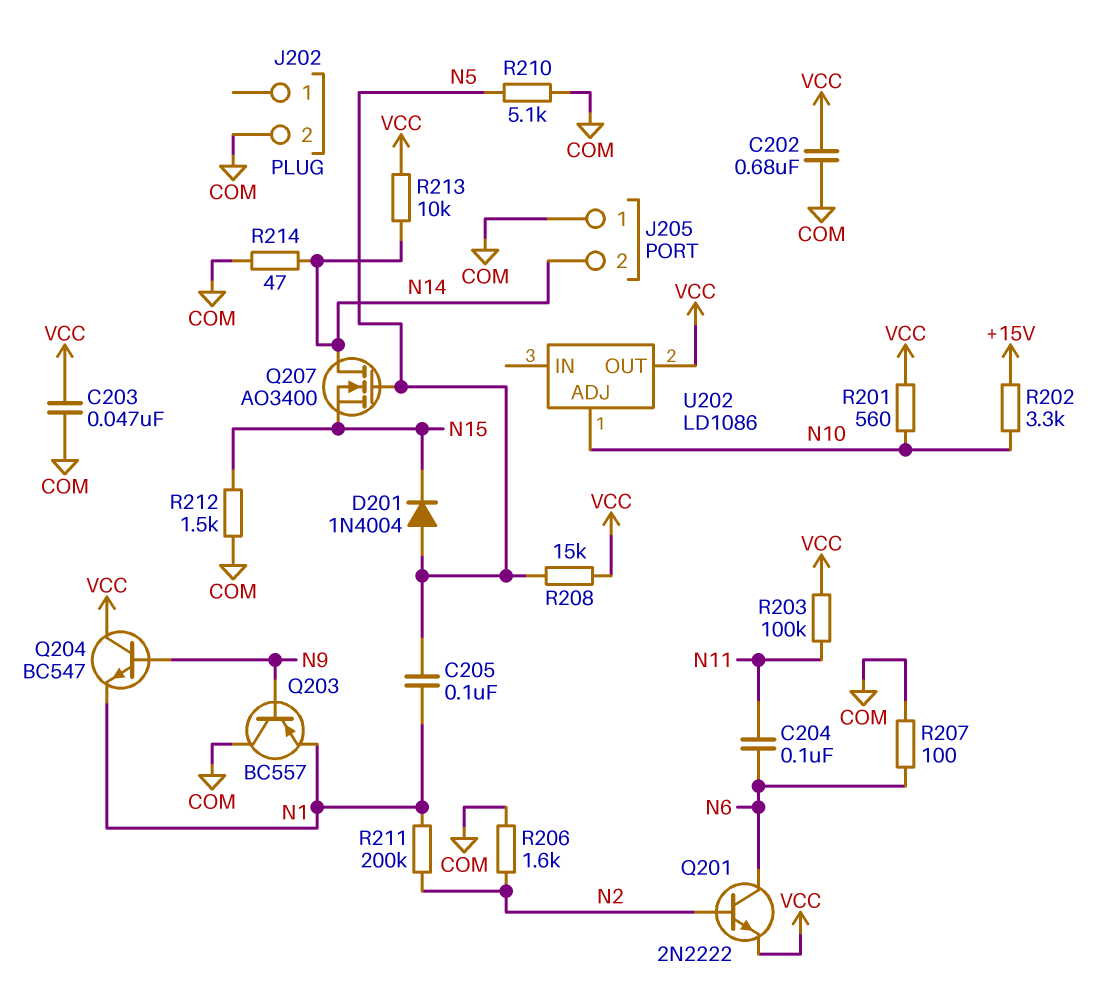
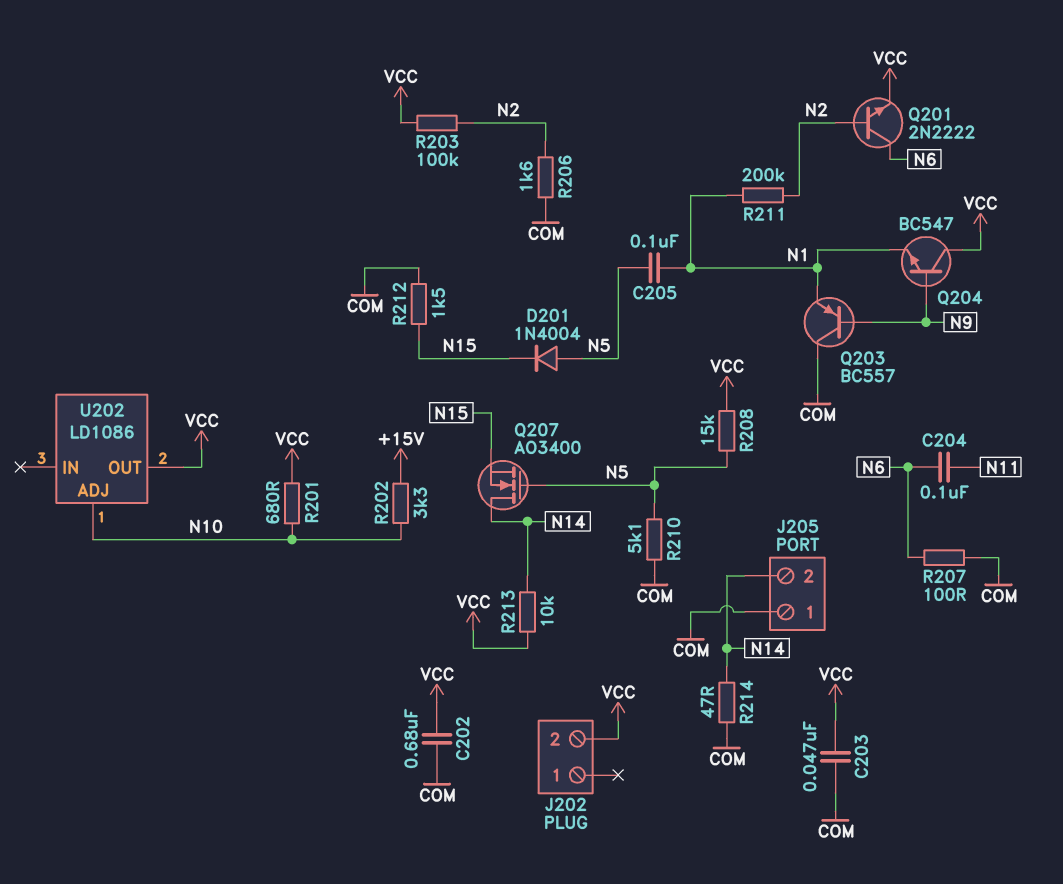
J202 pin 2: COM -> VCC
R201: 560 (N10, VCC) -> 680 (N10, VCC)
R203: 100k (N11, VCC) -> 100k (N2, VCC)

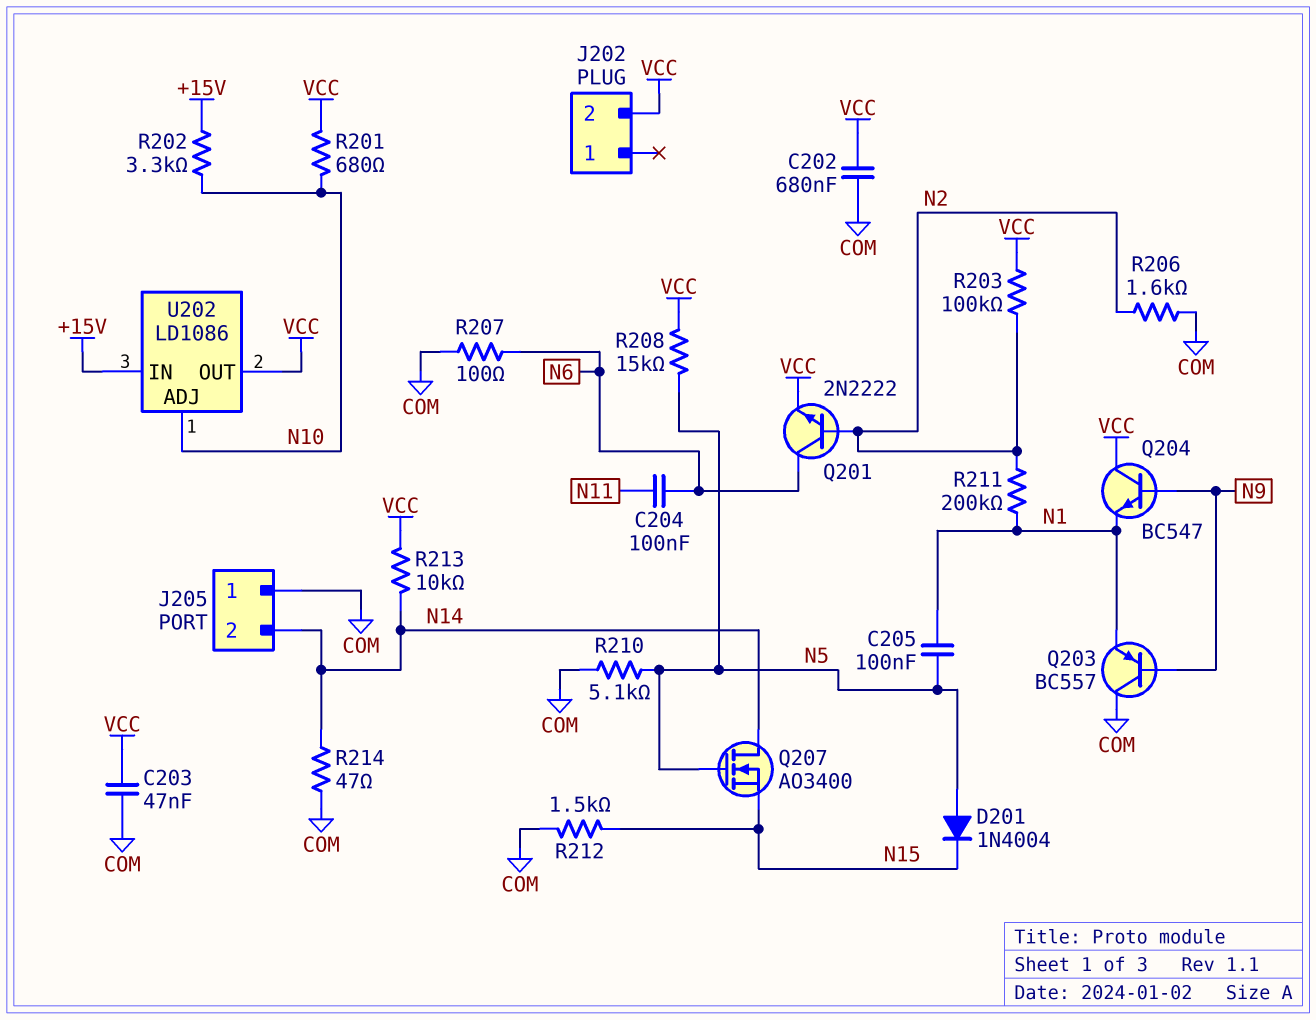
U202 pin IN: none -> +15V

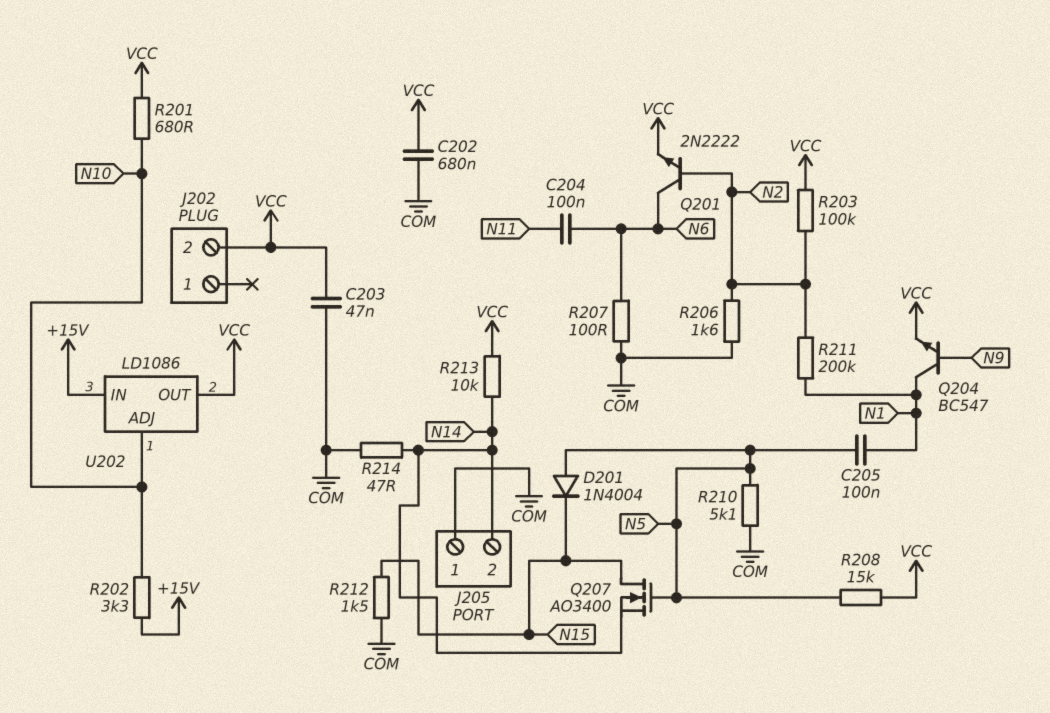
Q203: PNP BC557 (B N9, C COM, E N1) -> none
Q204: NPN BC547 (B N9, C VCC, E N1) -> NPN BC547 (B N9, C N1, E VCC)
Q207: NMOS AO3400 (G N5, D N14, S N15) -> NMOS AO3400 (G N5, D N15, S N14)

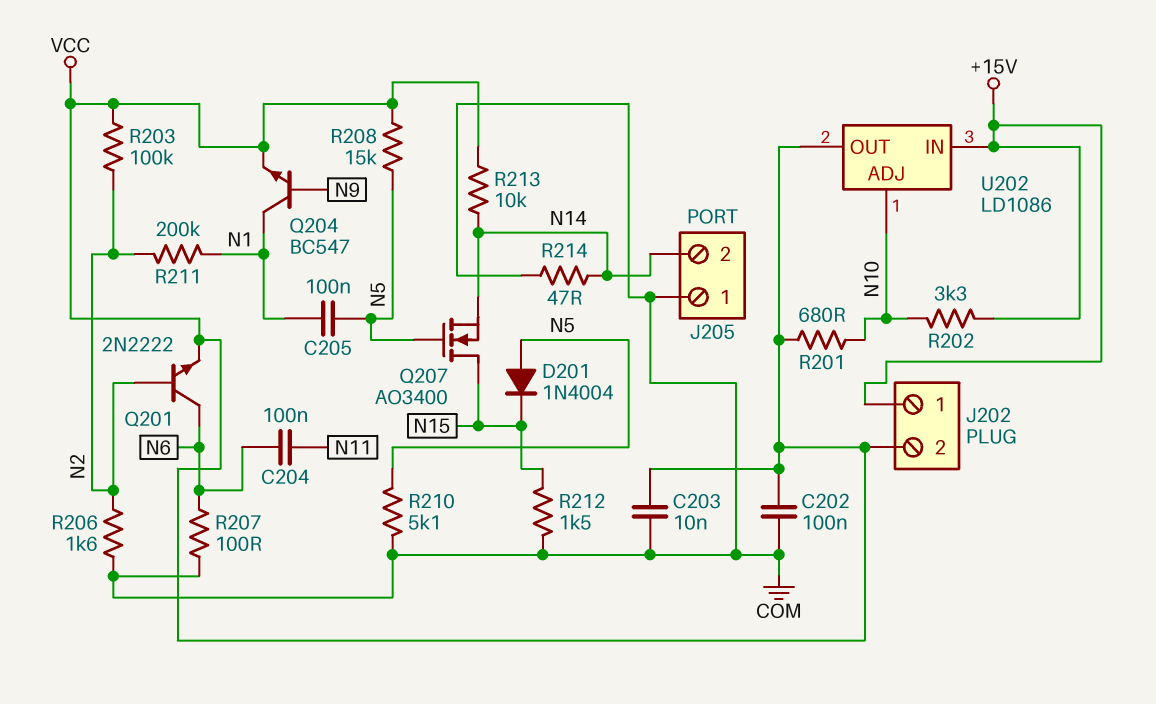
C202: 680nF (COM, VCC) -> 100nF (COM, VCC)
C203: 47nF (COM, VCC) -> 10nF (COM, VCC)
J202 pin 1: none -> +15V

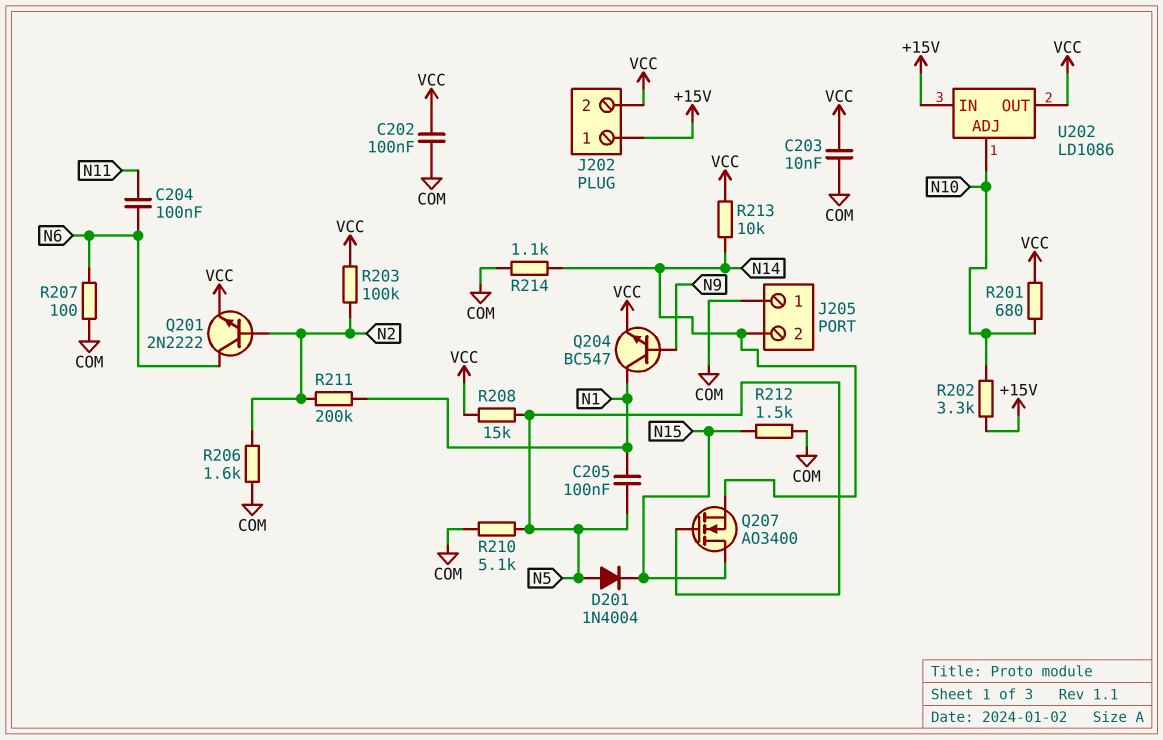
R214: 47 (COM, N14) -> 1.1k (COM, N14)

